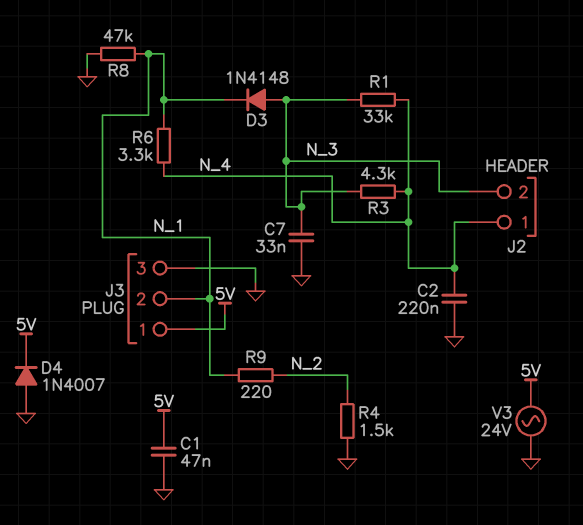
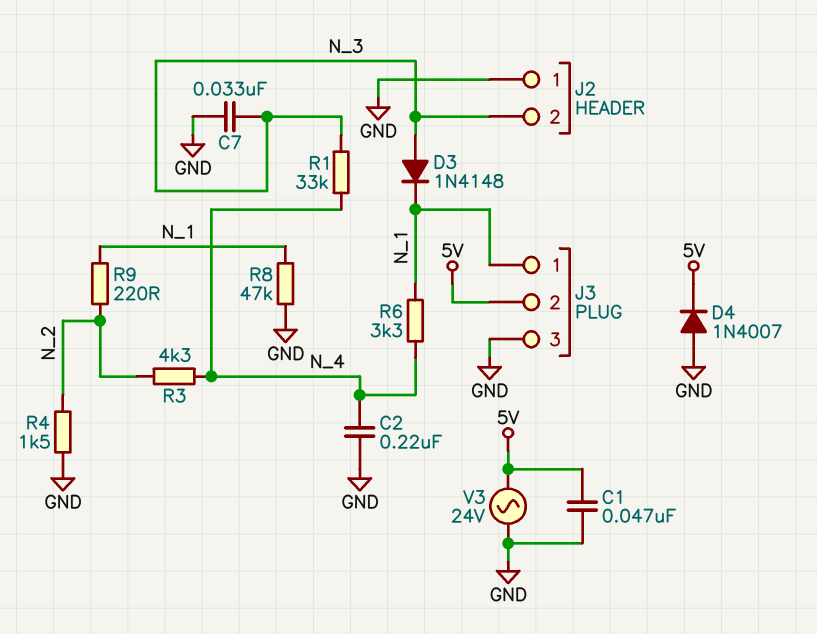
J2 pin 1: N_4 -> GND
J3 pin 1: 5V -> N_1
J3 pin 2: N_1 -> 5V
R3: 4.3k (N_3, N_4) -> 4.3k (N_2, N_4)

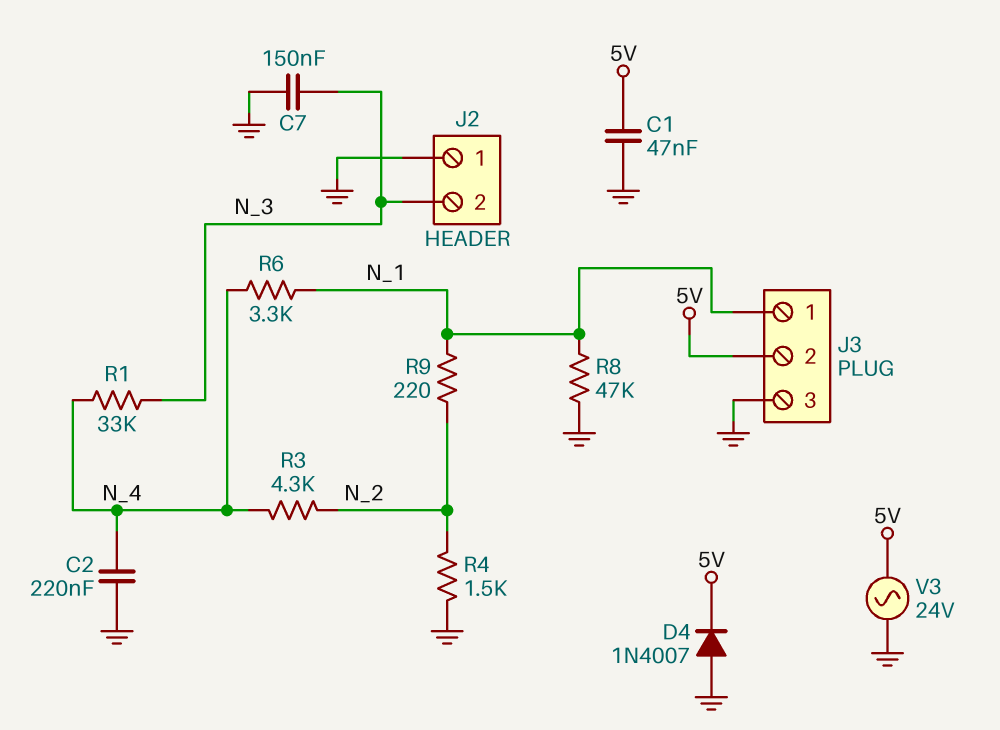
C7: 33nF (GND, N_3) -> 150nF (GND, N_3)
D3: diode 1N4148 (A N_3, K N_1) -> none

